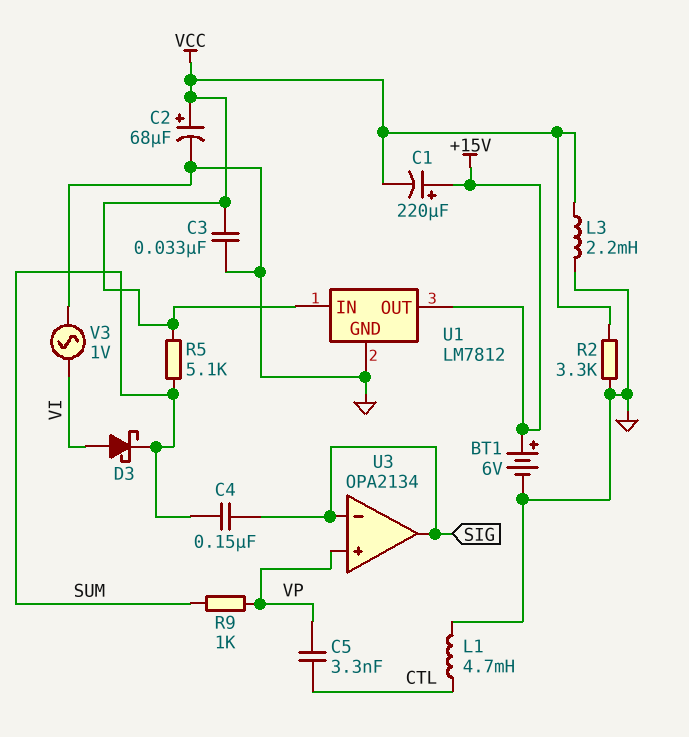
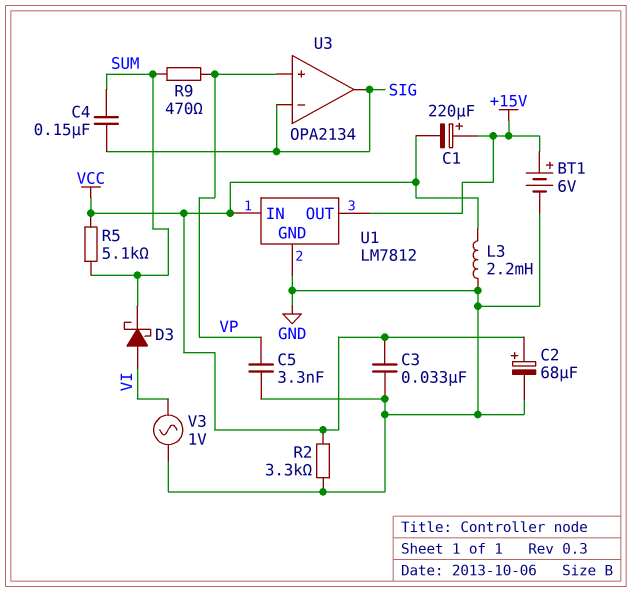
C5: 3.3nF (CTL, VP) -> 3.3nF (GND, VP)
L1: 4.7mH (CTL, GND) -> none
R9: 1k (SUM, VP) -> 470 (SUM, VP)

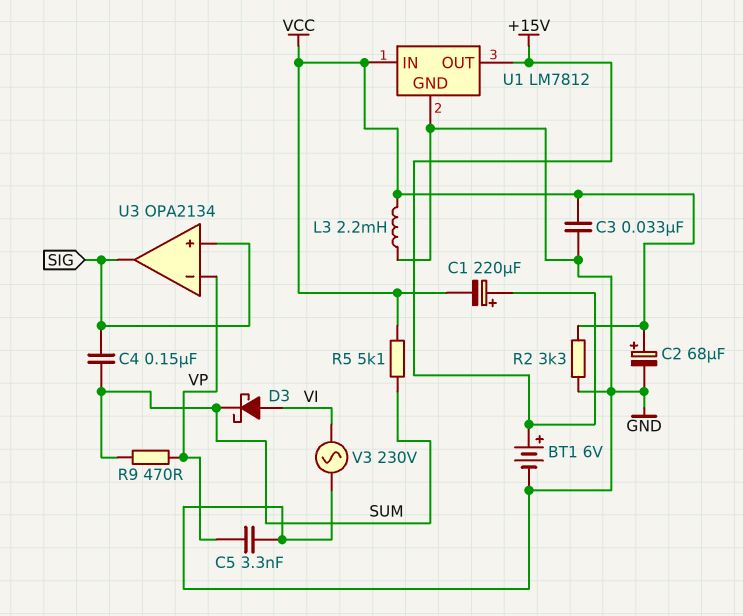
U3 pin in+: VP -> SIG
U3 pin in-: SIG -> VP
V3: AC 1V (GND, VI) -> AC 230V (GND, VI)

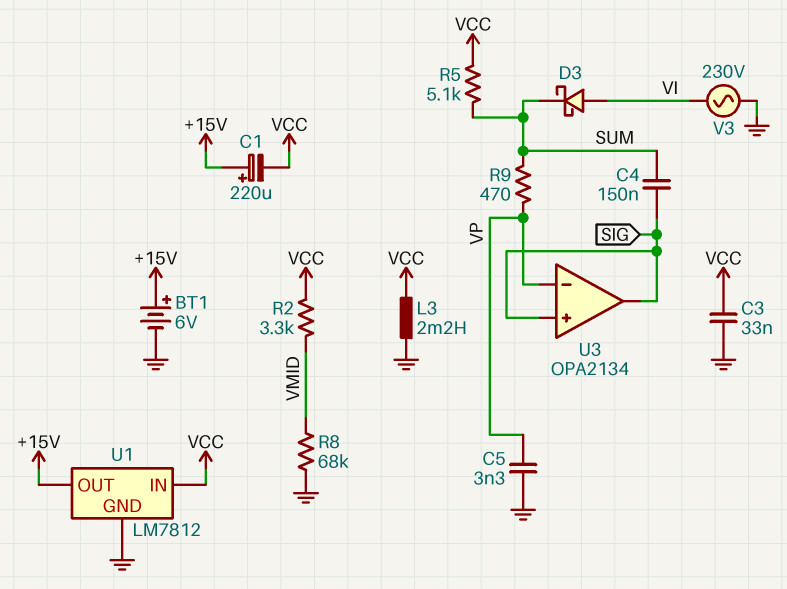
C2: 68uF (plus VCC, minus GND) -> none
R2: 3.3k (GND, VCC) -> 3.3k (VCC, VMID)
R8: none -> 68k (GND, VMID)

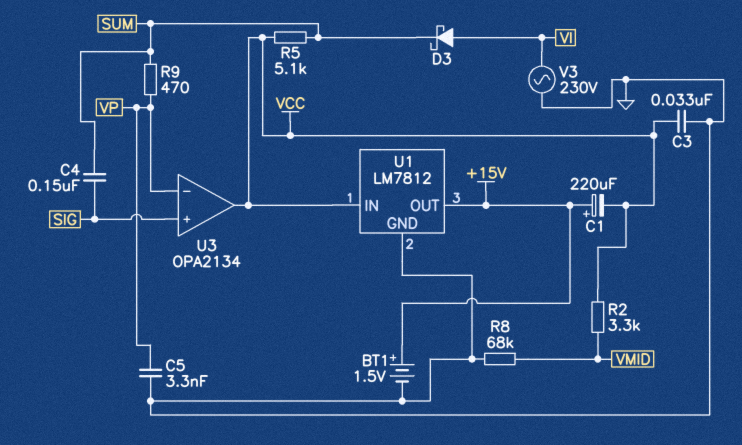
BT1: 6V (plus +15V, minus GND) -> 1.5V (plus +15V, minus GND)
L3: 2.2mH (GND, VCC) -> none
U3 pin out: SIG -> VCC

